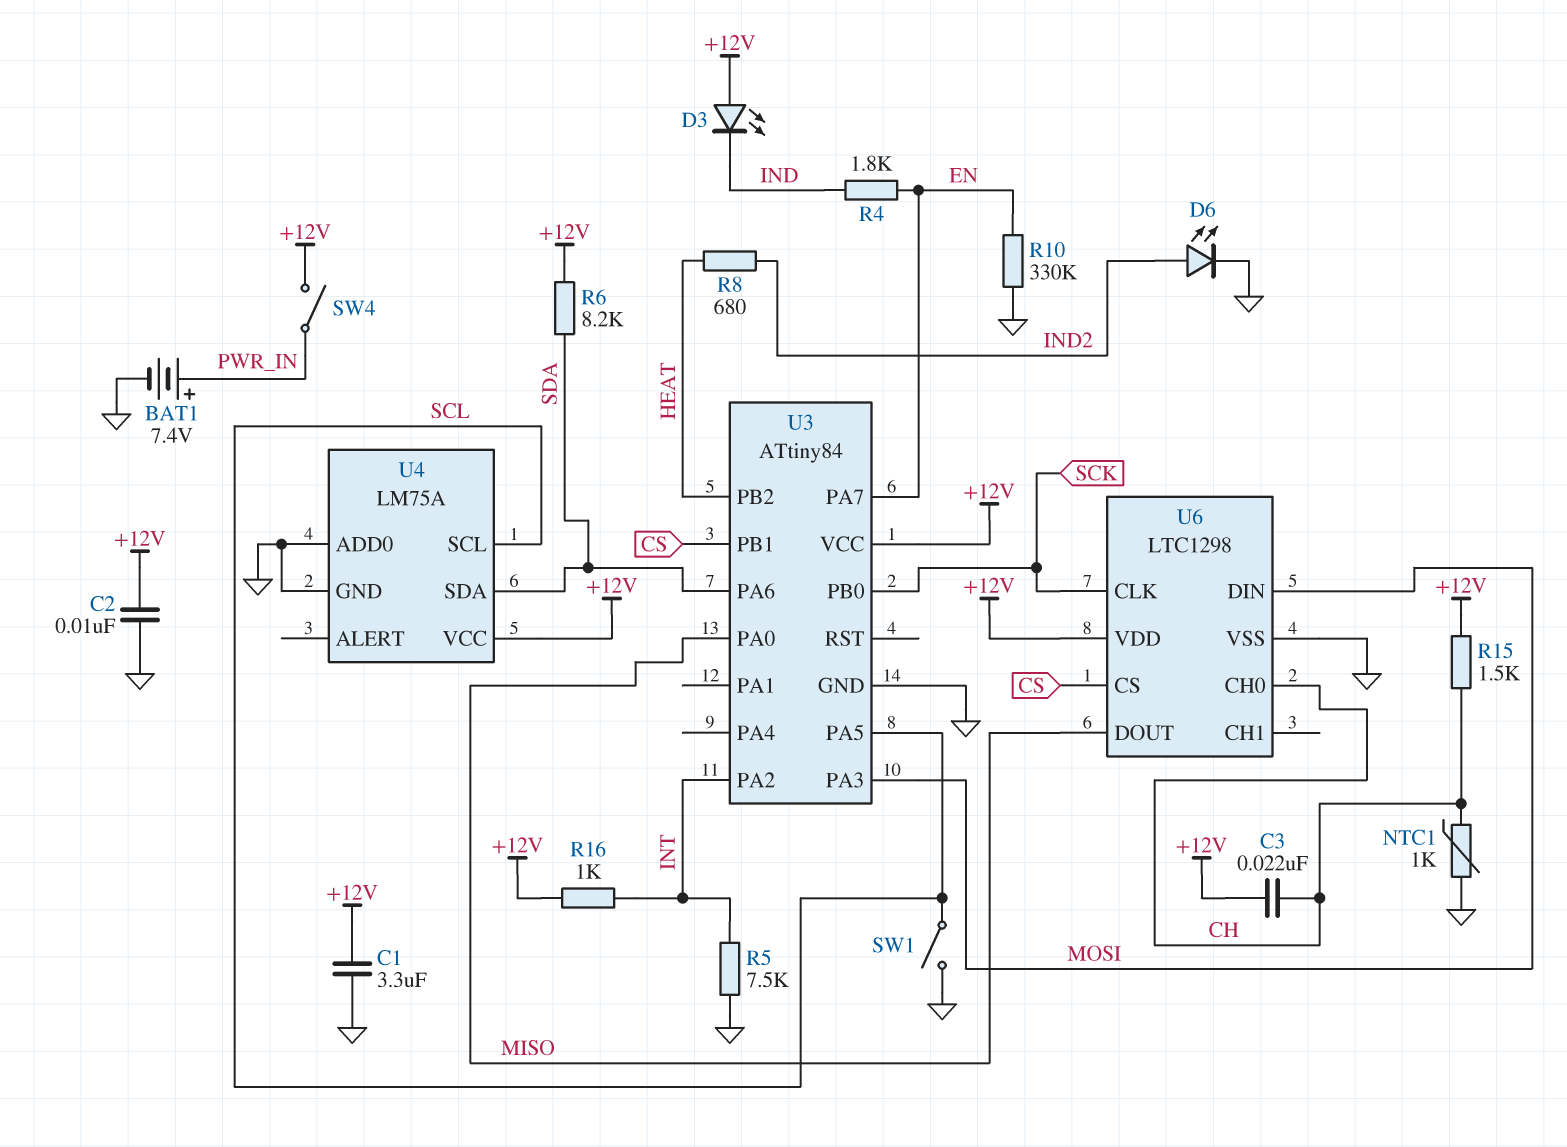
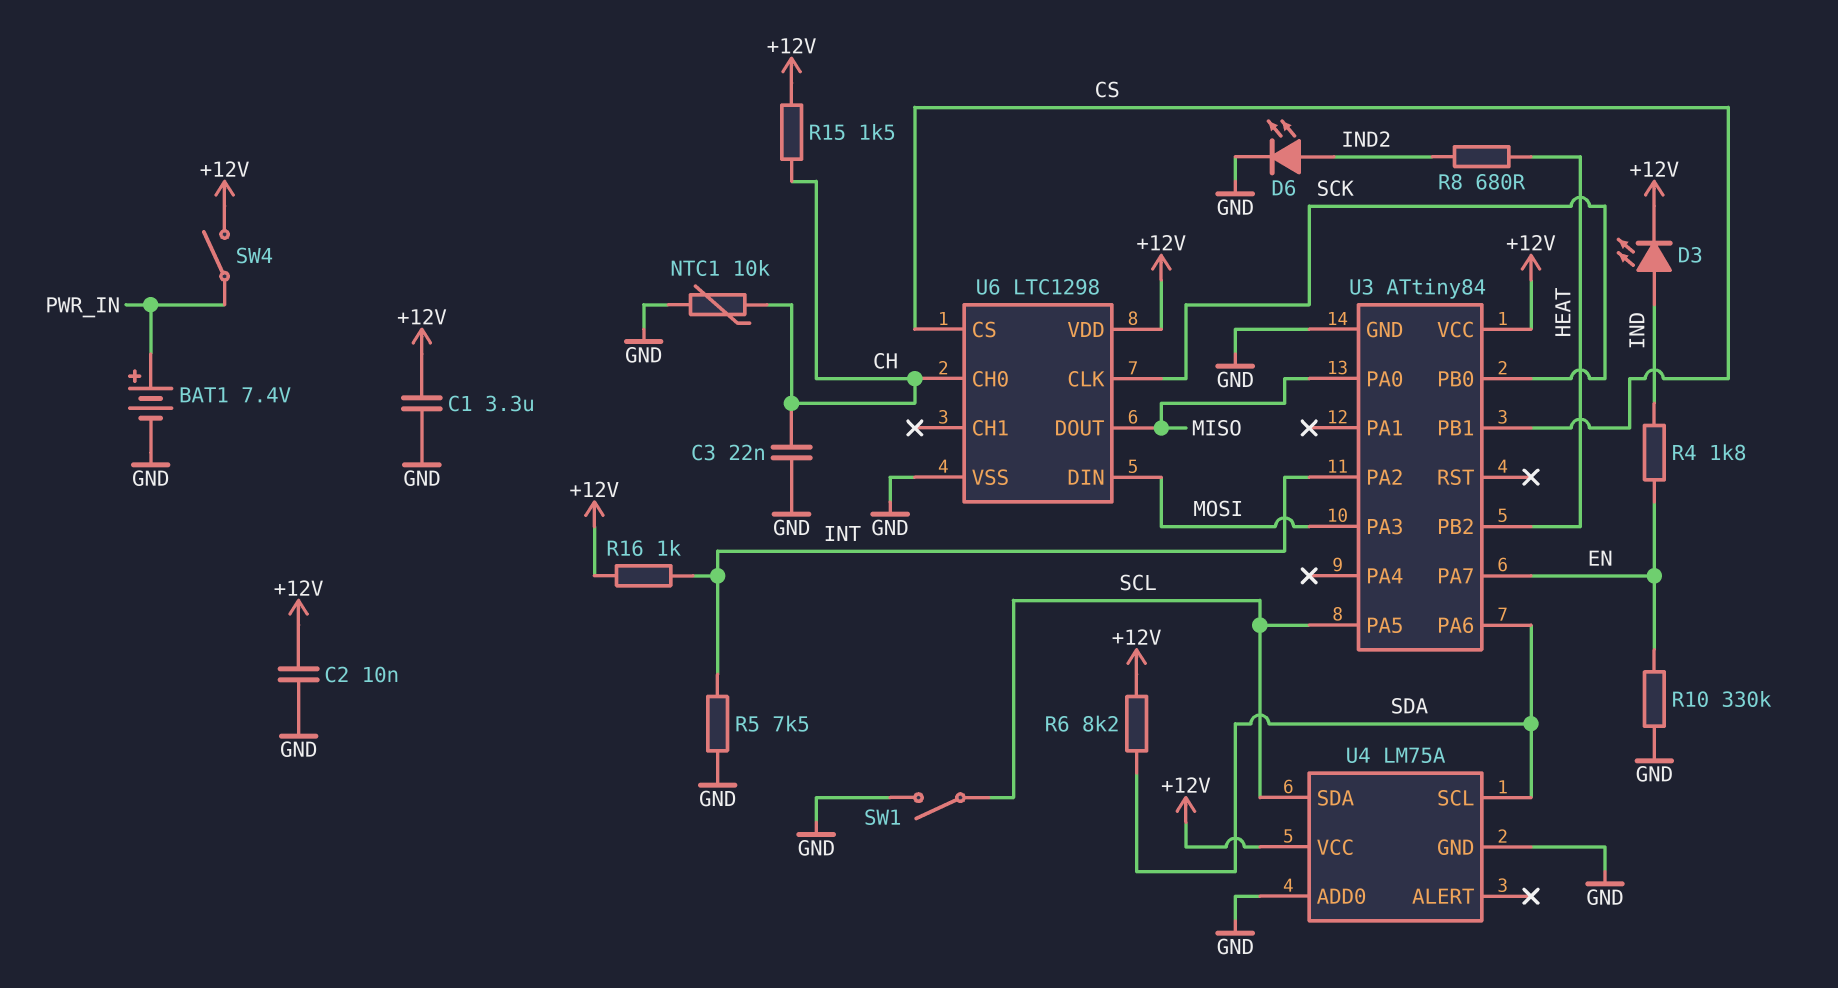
C3: 22nF (+12V, CH) -> 22nF (CH, GND)
D3: LED (A +12V, K IND) -> LED (A IND, K +12V)
NTC1: 1k (CH, GND) -> 10k (CH, GND)
U4 pin SCL: SCL -> SDA
U4 pin SDA: SDA -> SCL

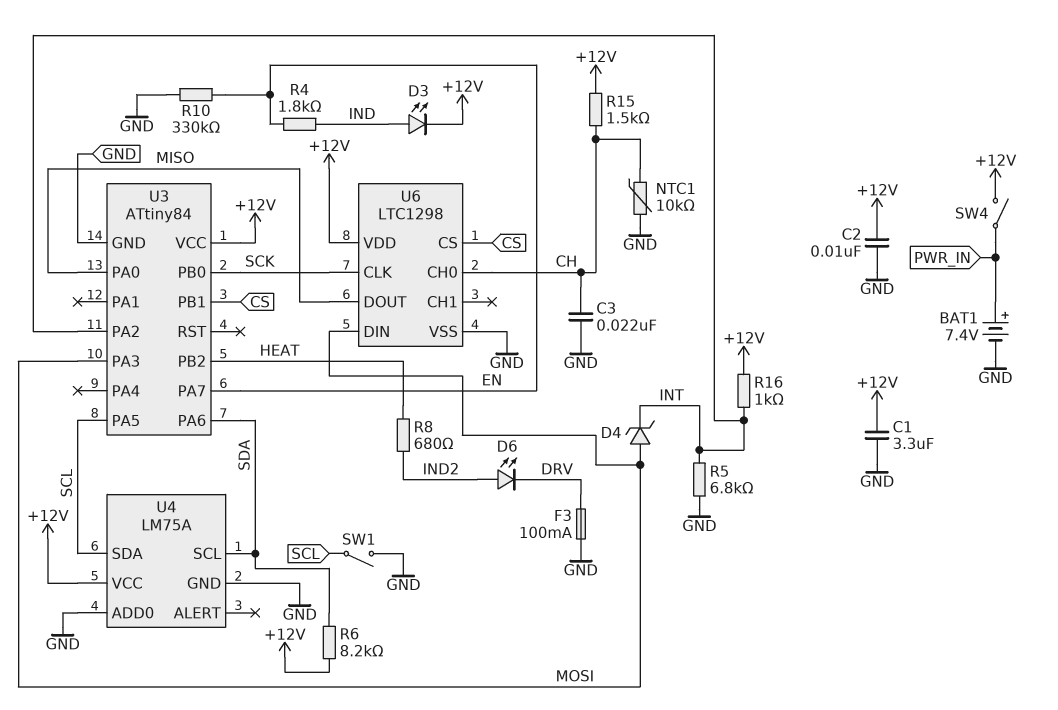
D4: none -> zener (A MOSI, K INT)
D6: LED (A IND2, K GND) -> LED (A IND2, K DRV)
F3: none -> 100mA (DRV, GND)
R5: 7.5k (GND, INT) -> 6.8k (GND, INT)

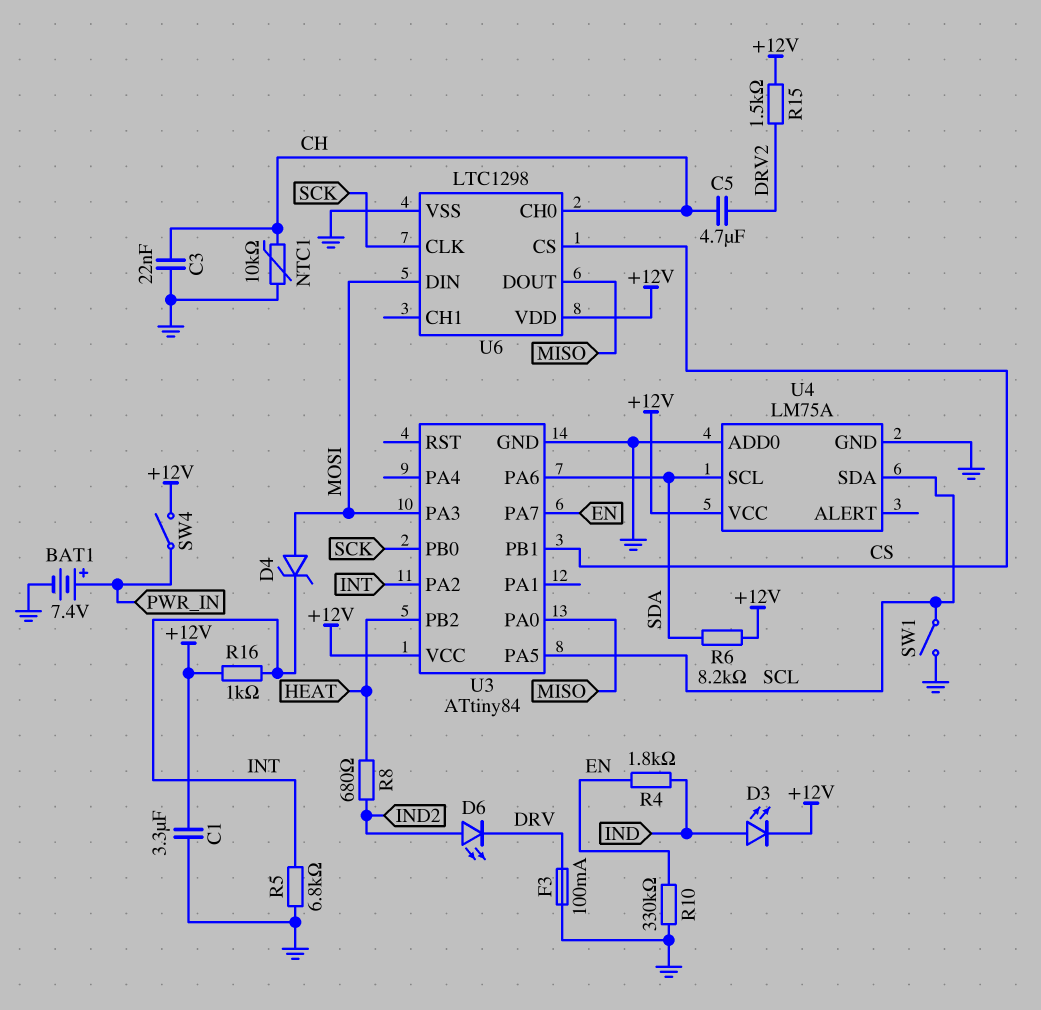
C2: 10nF (+12V, GND) -> none
C5: none -> 4.7uF (CH, DRV2)
R15: 1.5k (+12V, CH) -> 1.5k (+12V, DRV2)

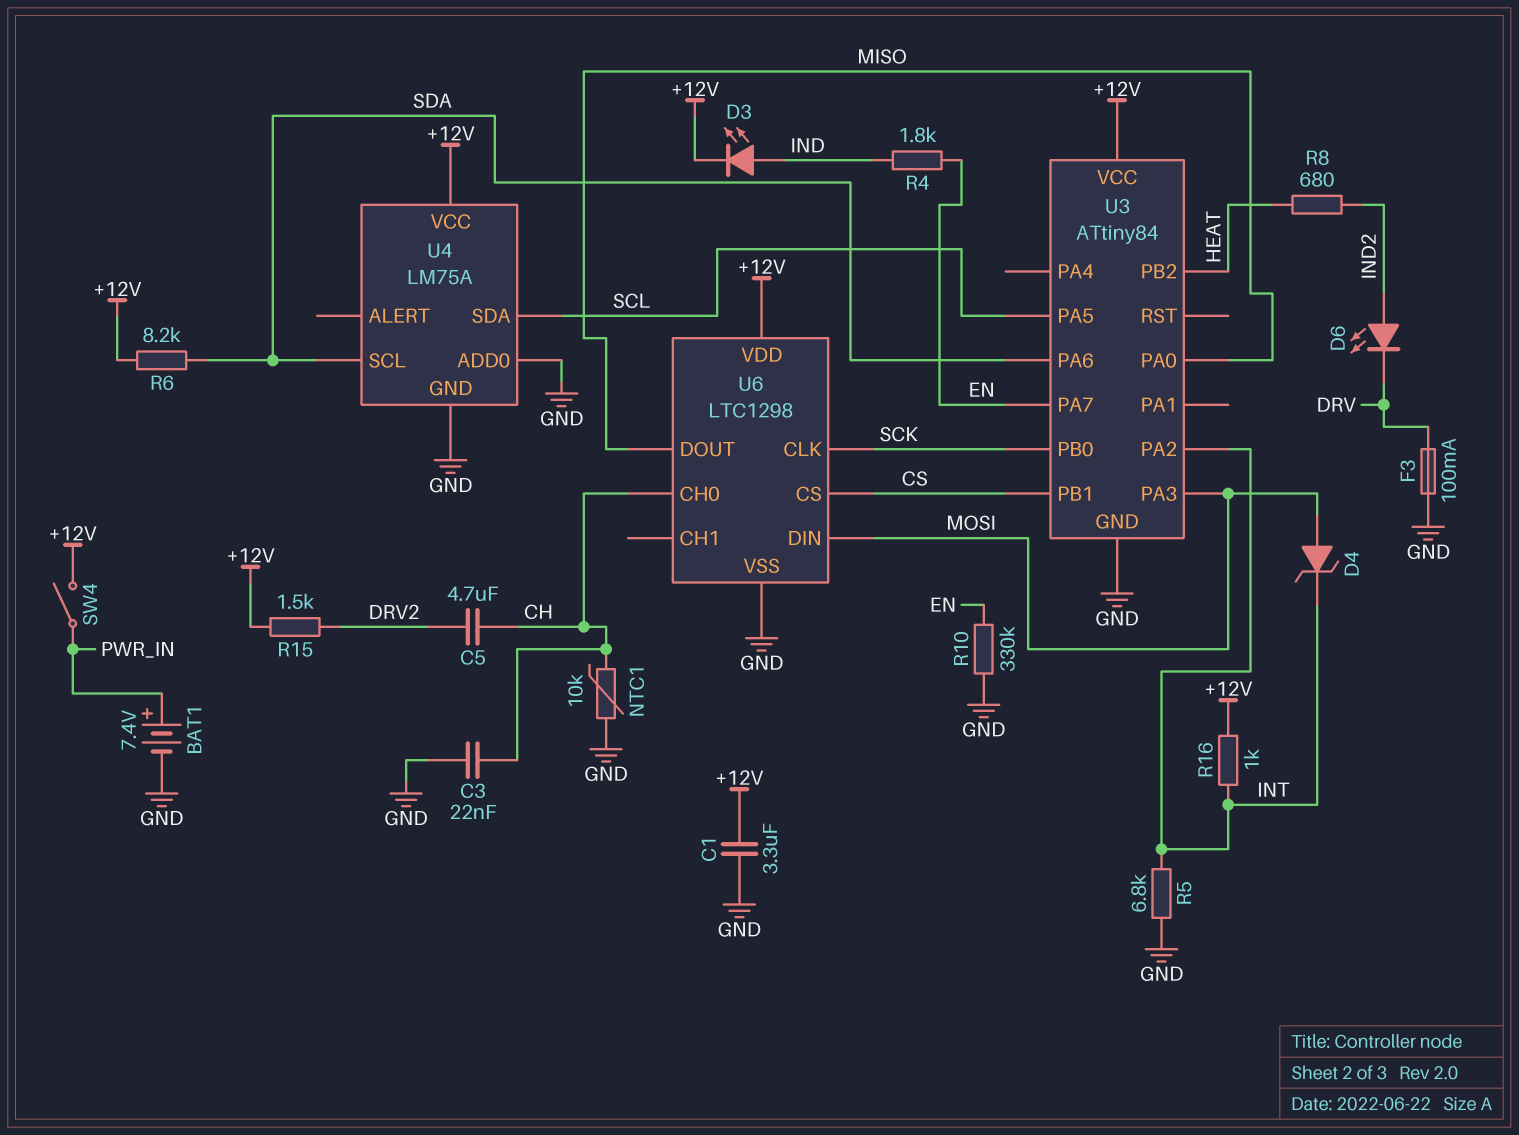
SW1: switch (GND, SCL) -> none

